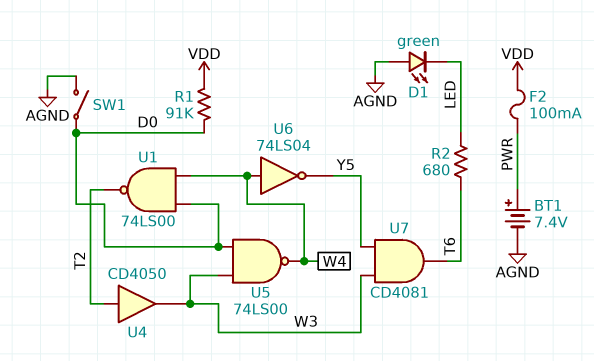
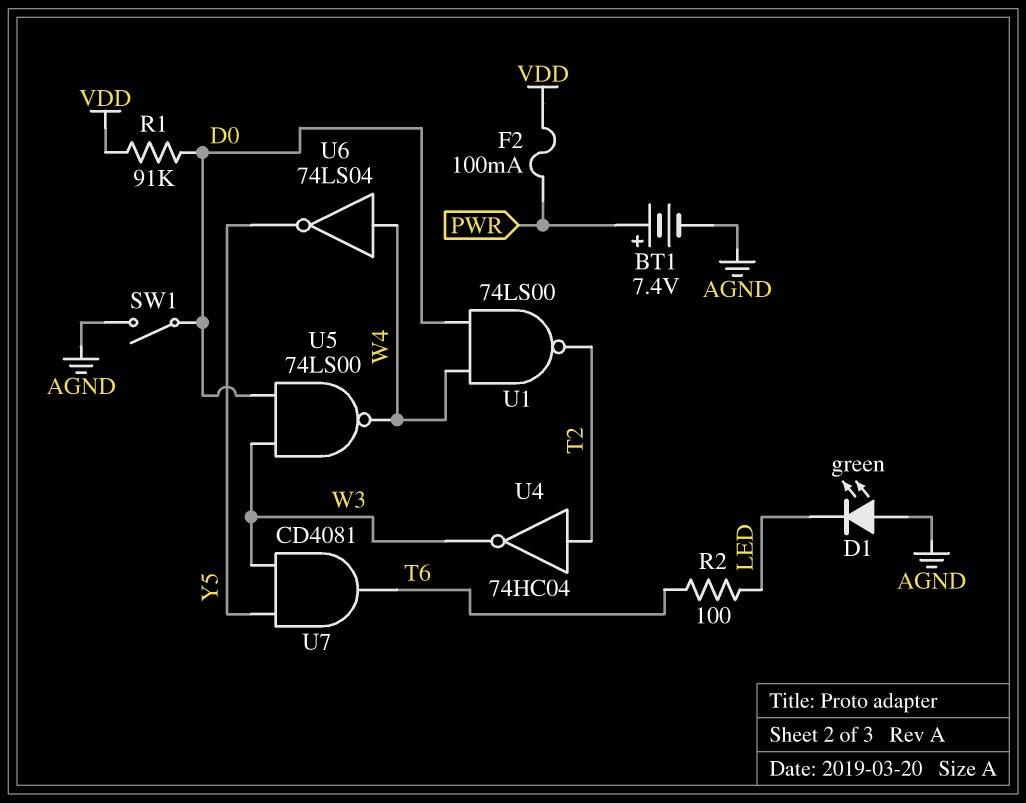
R2: 680 (LED, T6) -> 100 (LED, T6)
U4: buffer CD4050 (in T2, out W3) -> NOT 74HC04 (in T2, out W3)

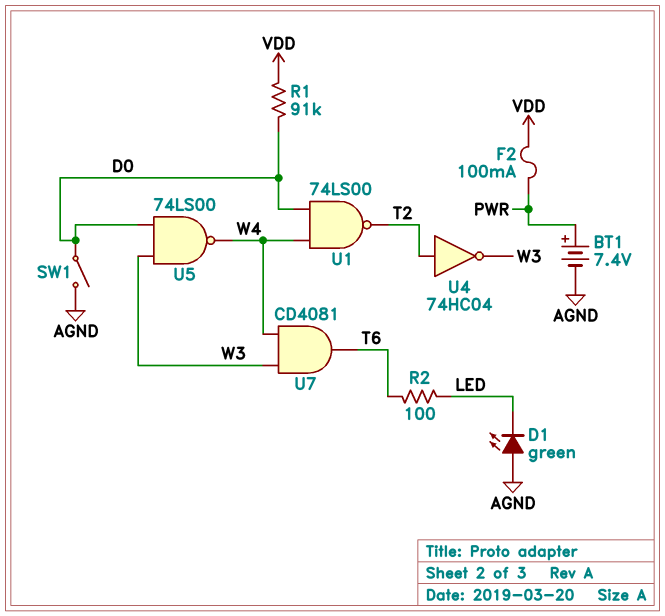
U6: NOT 74LS04 (in W4, out Y5) -> none
U7: AND CD4081 (in W3, in Y5, out T6) -> AND CD4081 (in W3, in W4, out T6)

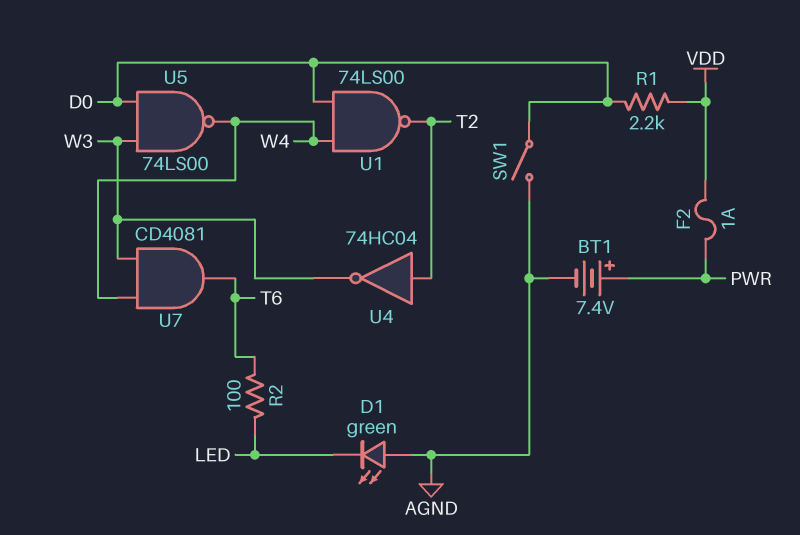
F2: 100mA (PWR, VDD) -> 1A (PWR, VDD)
R1: 91k (D0, VDD) -> 2.2k (D0, VDD)

